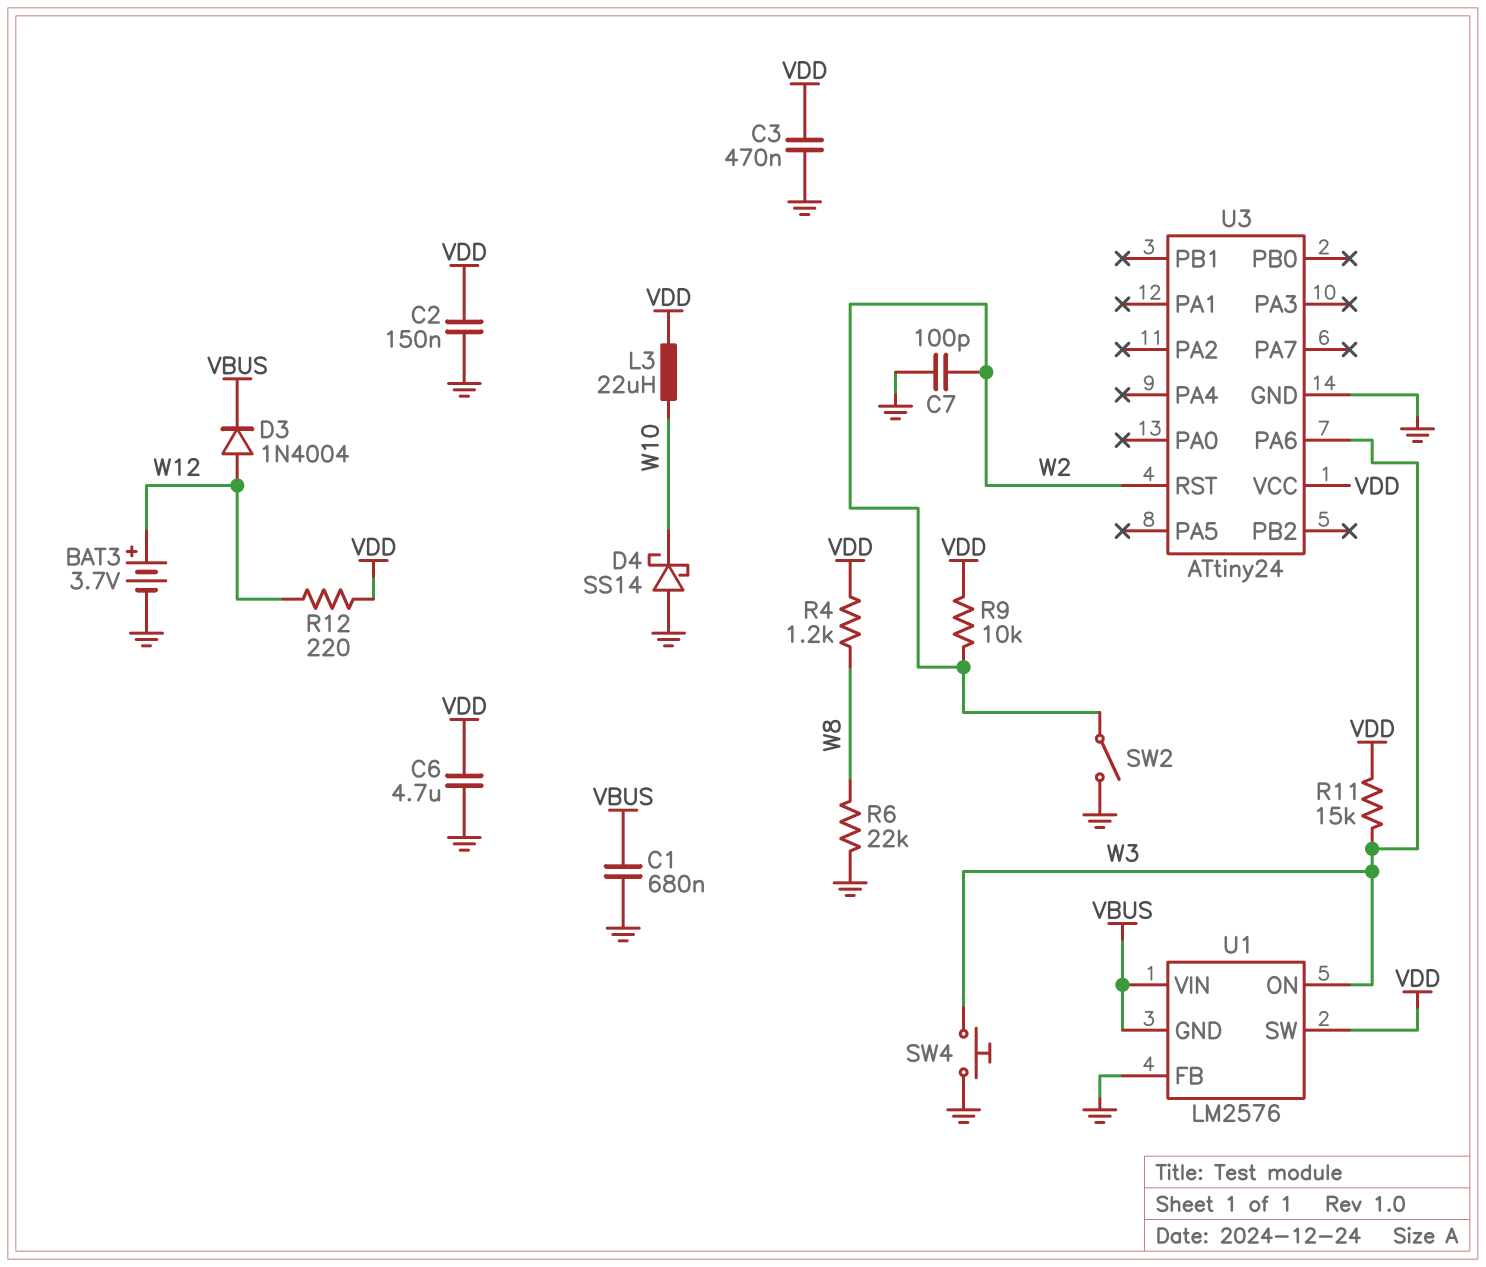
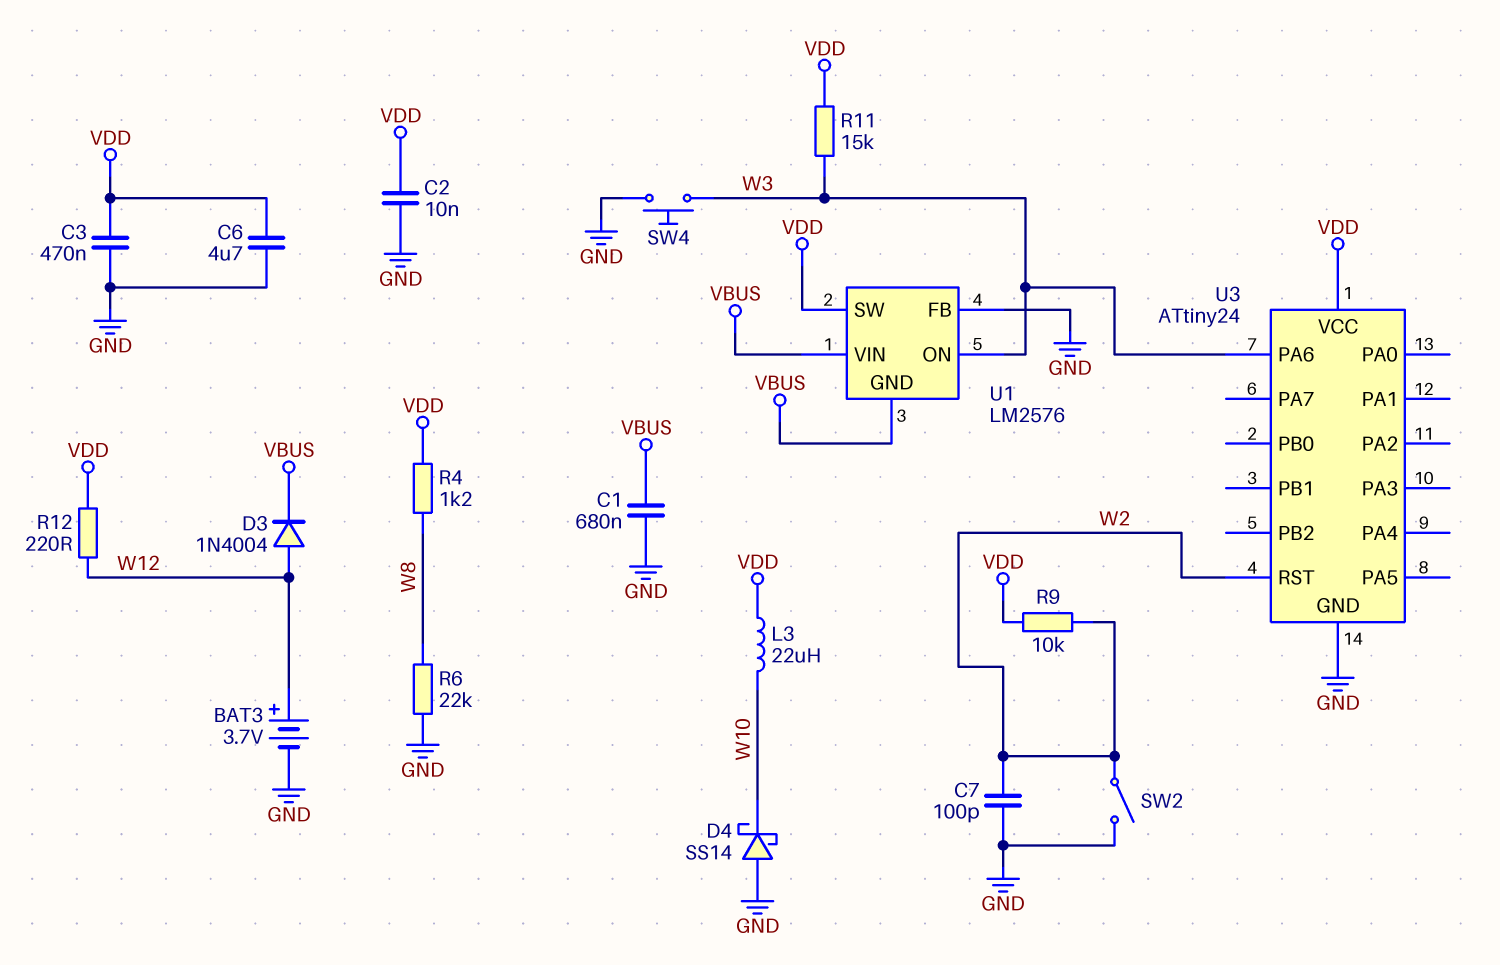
C2: 150nF (GND, VDD) -> 10nF (GND, VDD)

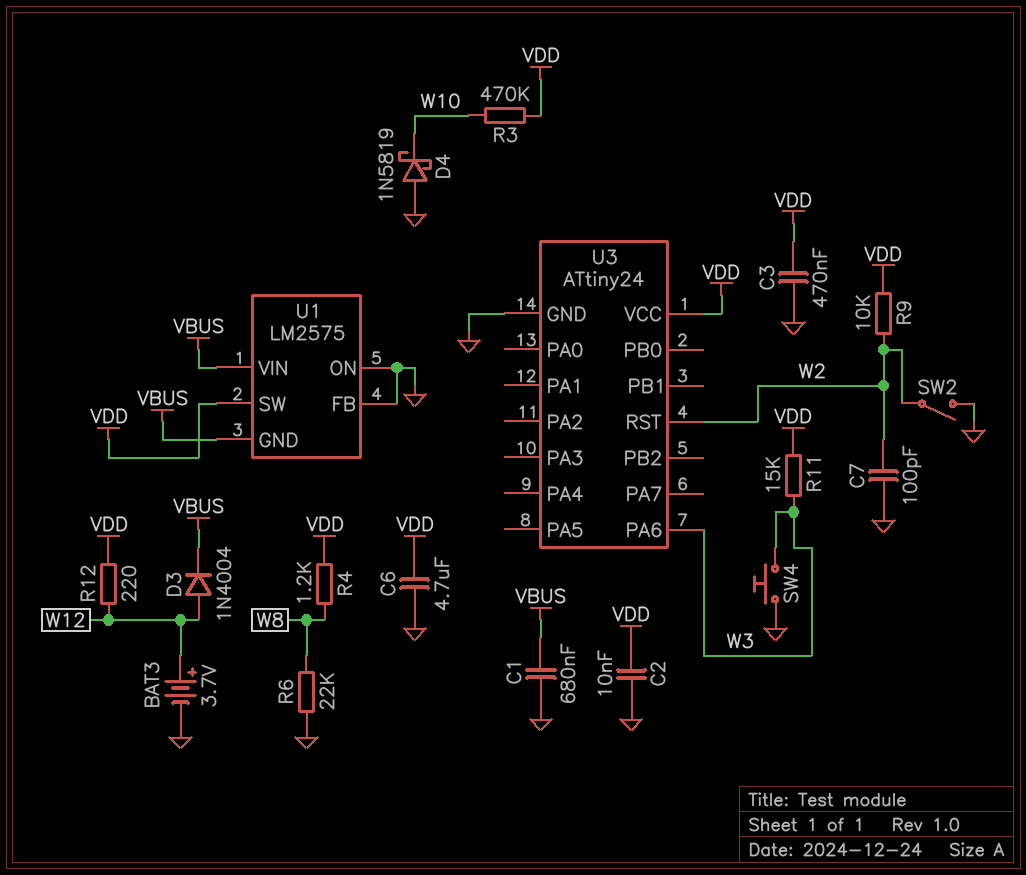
D4: schottky SS14 (A GND, K W10) -> schottky 1N5819 (A GND, K W10)
L3: 22uH (VDD, W10) -> none
R3: none -> 470k (VDD, W10)
U1: LM2576 -> LM2575
U1 pin ON: W3 -> GND

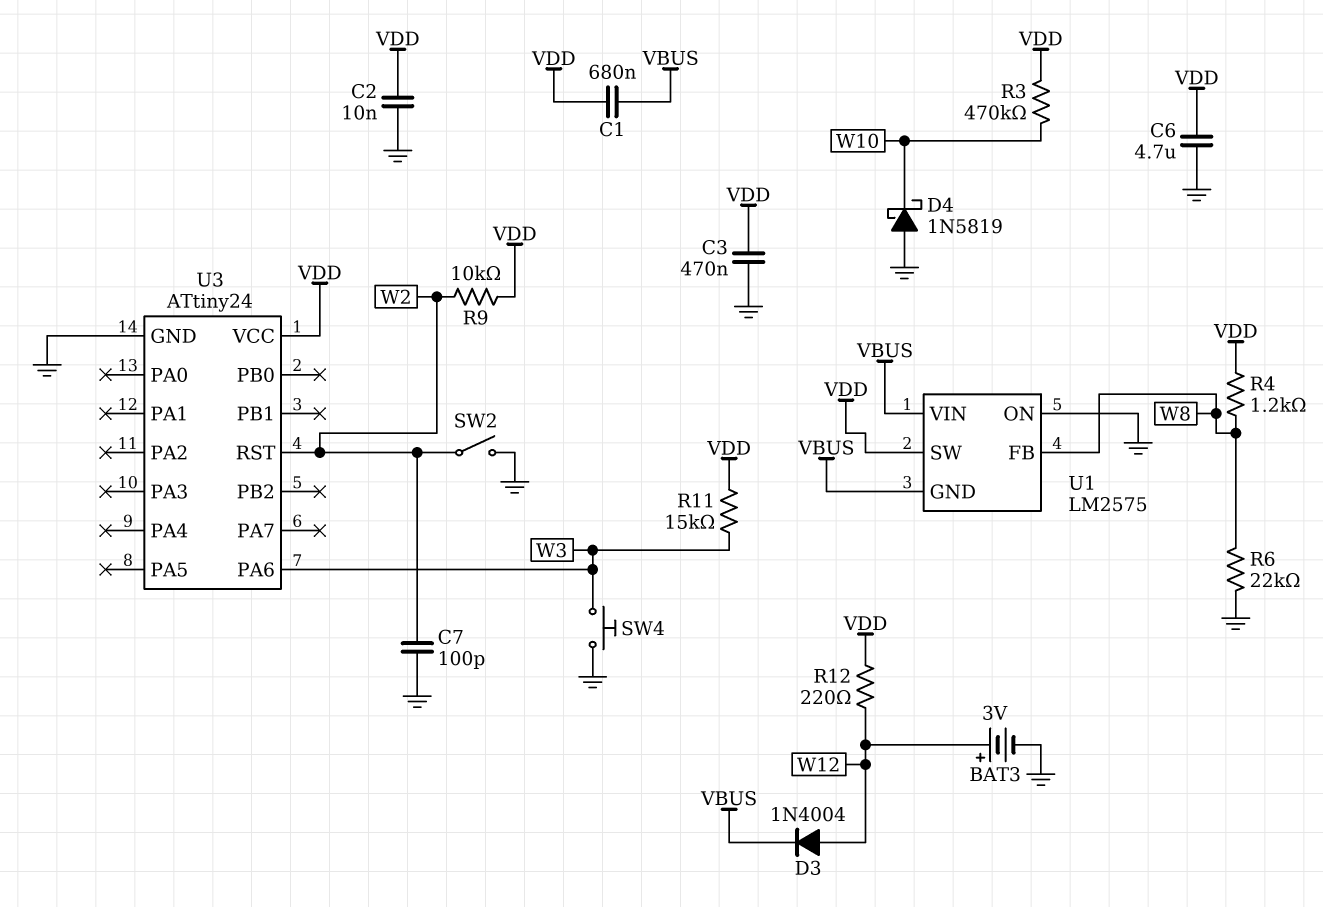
BAT3: 3.7V (plus W12, minus GND) -> 3V (plus W12, minus GND)
C1: 680nF (GND, VBUS) -> 680nF (VBUS, VDD)
U1 pin FB: GND -> W8

